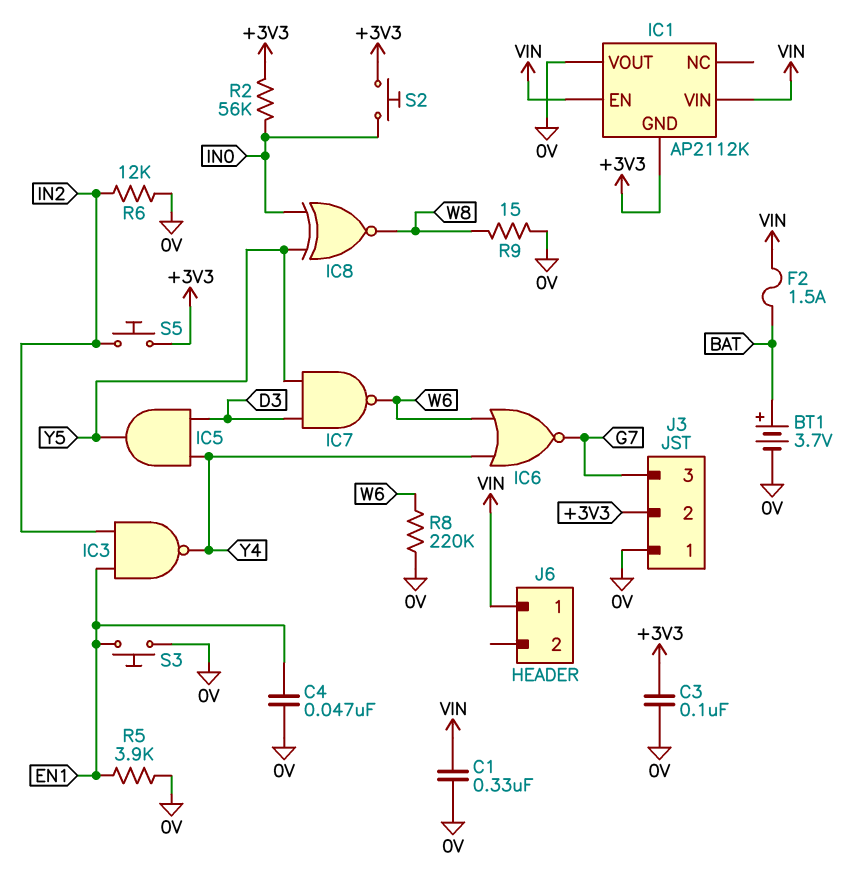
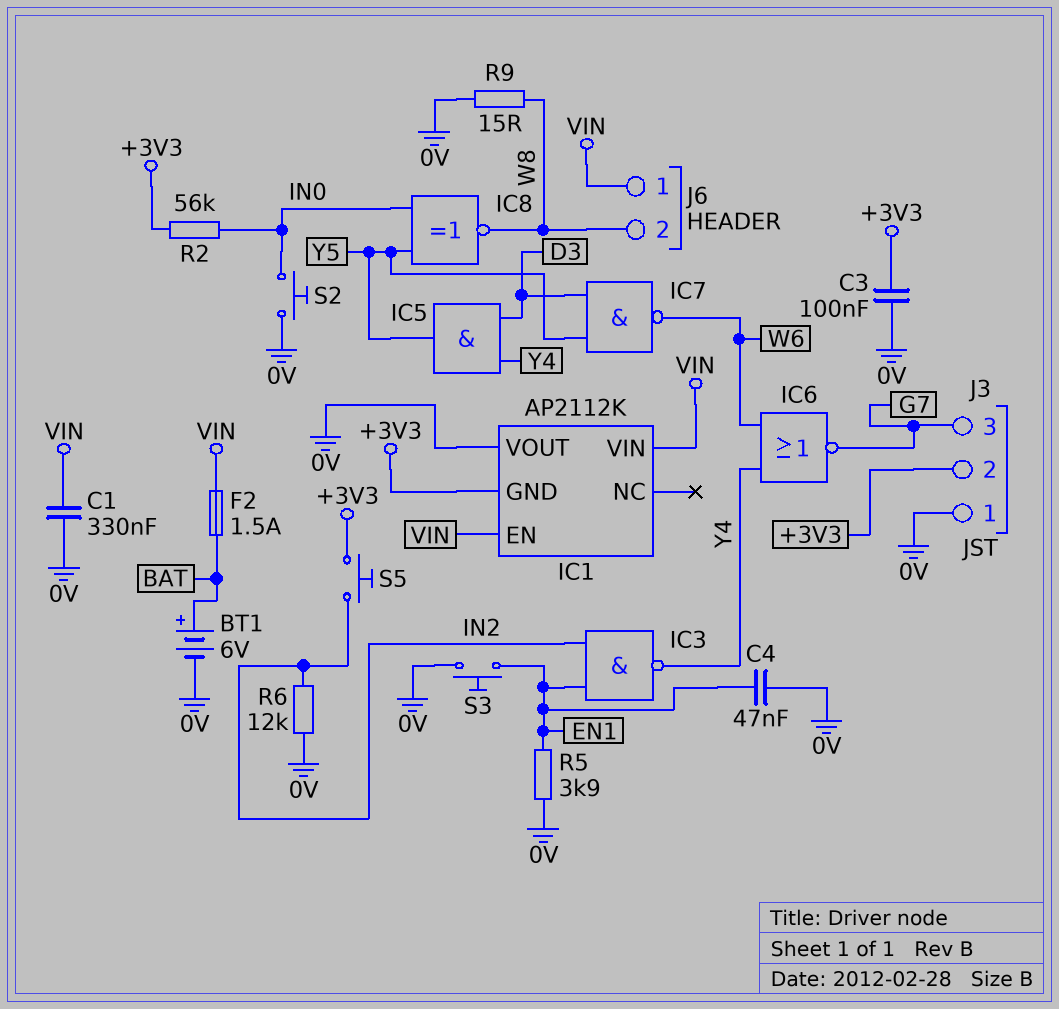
BT1: 3.7V (plus BAT, minus 0V) -> 6V (plus BAT, minus 0V)
J6 pin 2: none -> W8
R8: 220k (0V, W6) -> none
S2: button (+3V3, IN0) -> button (0V, IN0)

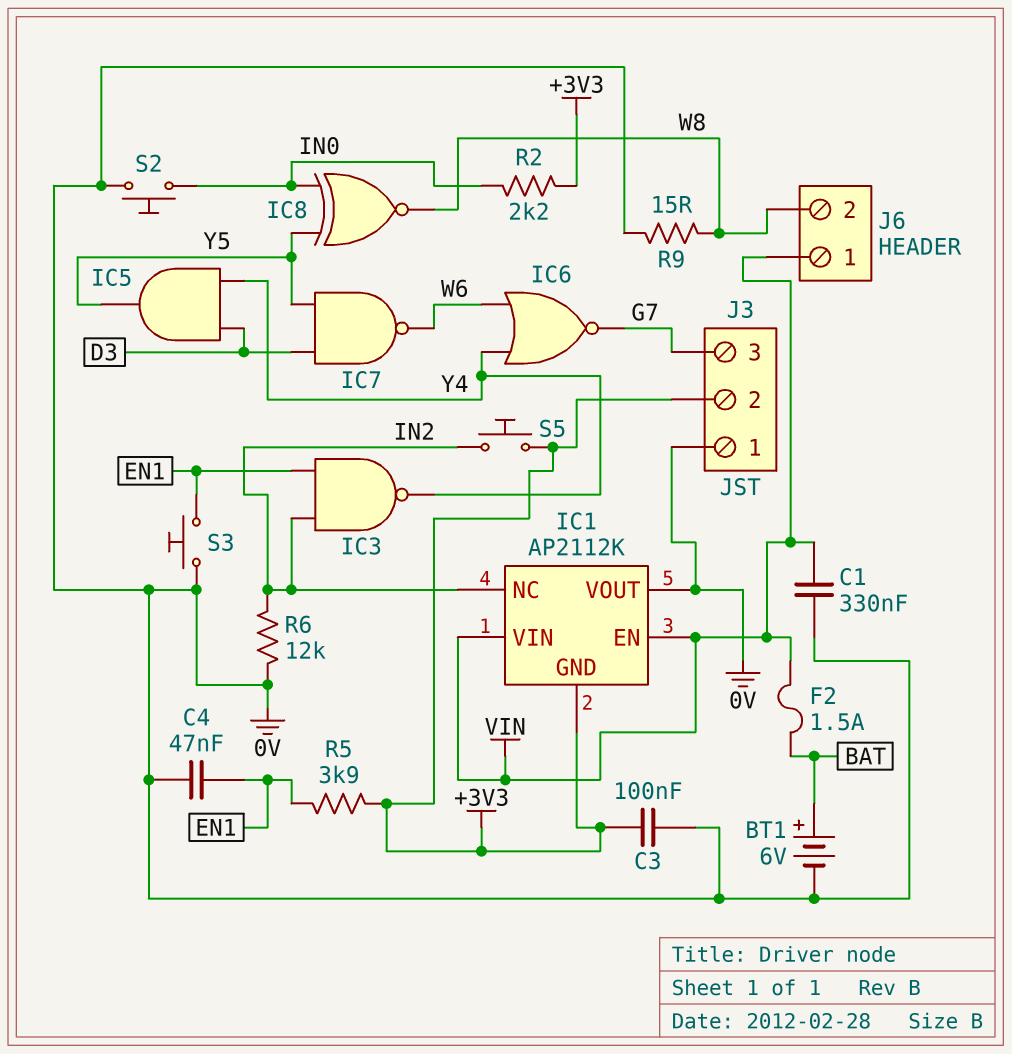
IC1 pin NC: none -> IN2
R2: 56k (+3V3, IN0) -> 2.2k (+3V3, IN0)
R5: 3.9k (0V, EN1) -> 3.9k (+3V3, EN1)

